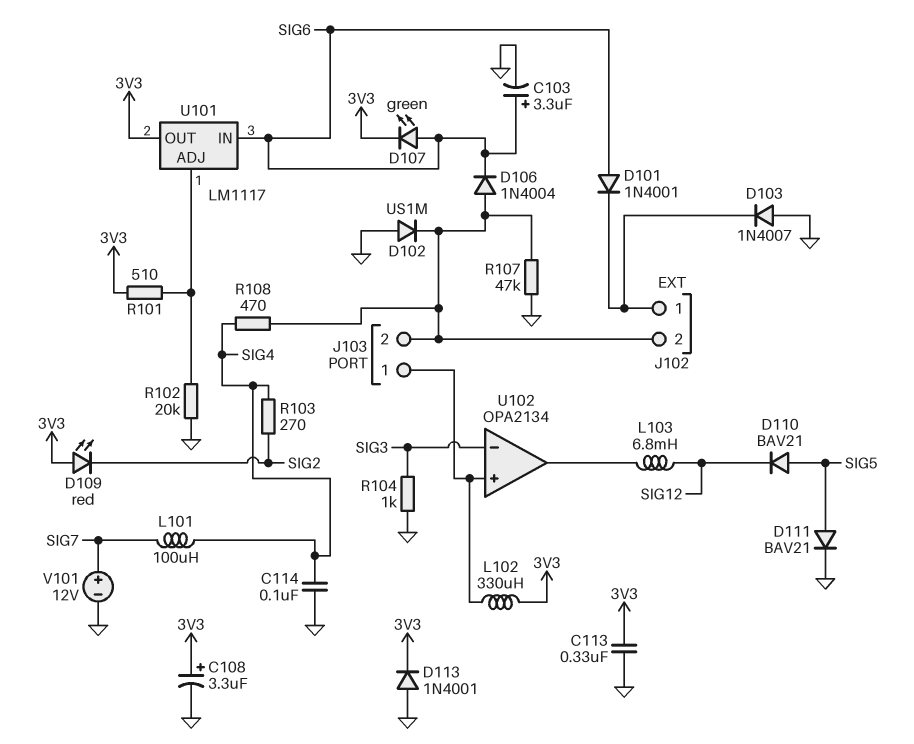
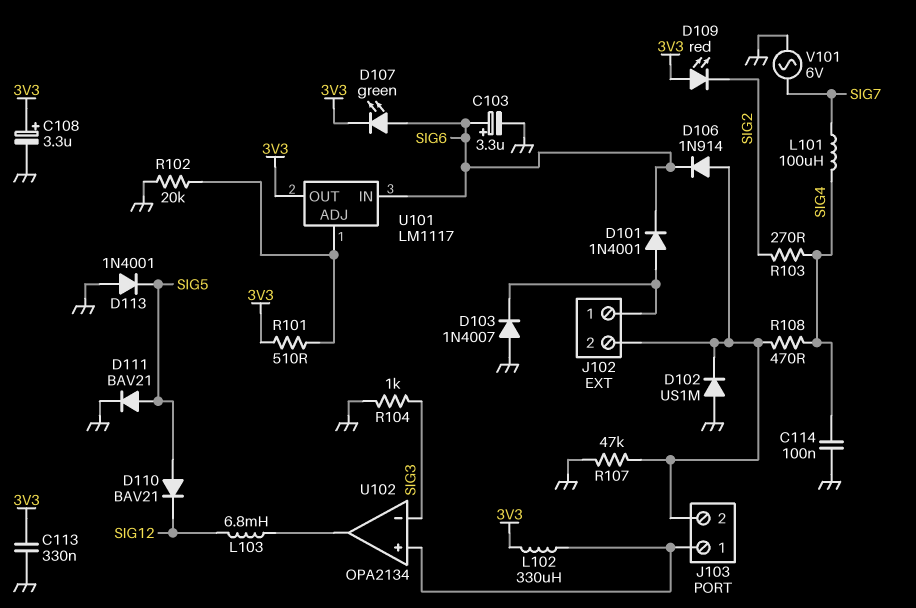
D101: diode 1N4001 (A SIG6, K J102/1) -> diode 1N4001 (A J102/1, K SIG6)
D106: diode 1N4004 (A J102/2, K SIG6) -> diode 1N914 (A J102/2, K SIG6)
D113: diode 1N4001 (A GND, K 3V3) -> diode 1N4001 (A GND, K SIG5)
V101: 12V (plus SIG7, minus GND) -> AC 6V (GND, SIG7)

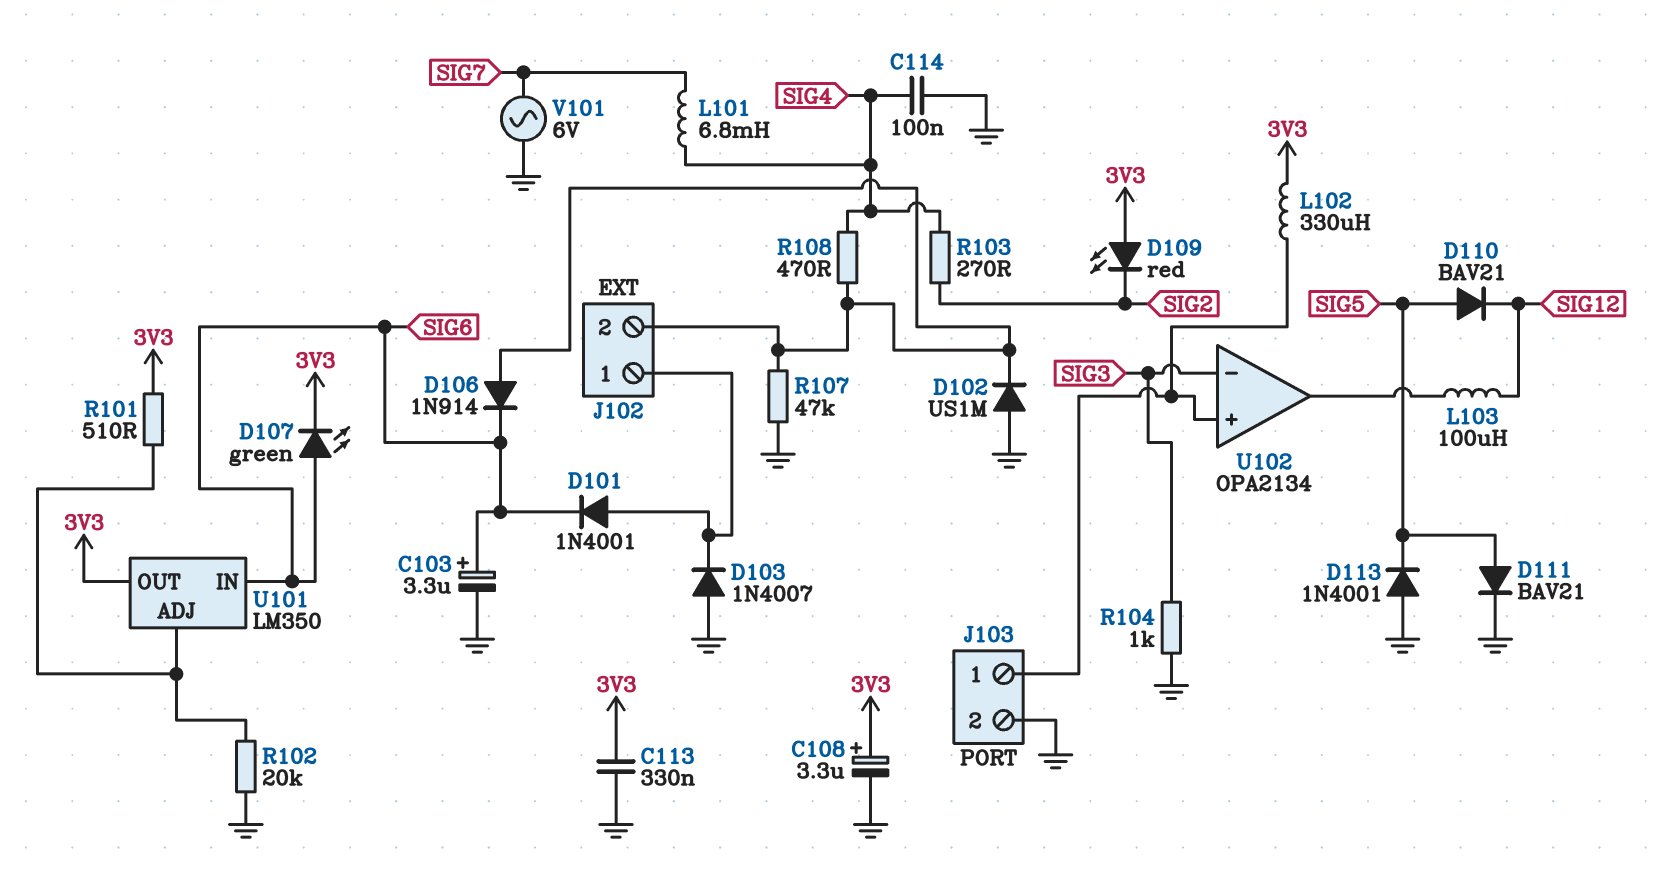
J103 pin 2: J102/2 -> GND
L101: 100uH (SIG4, SIG7) -> 6.8mH (SIG4, SIG7)
L103: 6.8mH (SIG12, U102/out) -> 100uH (SIG12, U102/out)
U101: LM1117 -> LM350

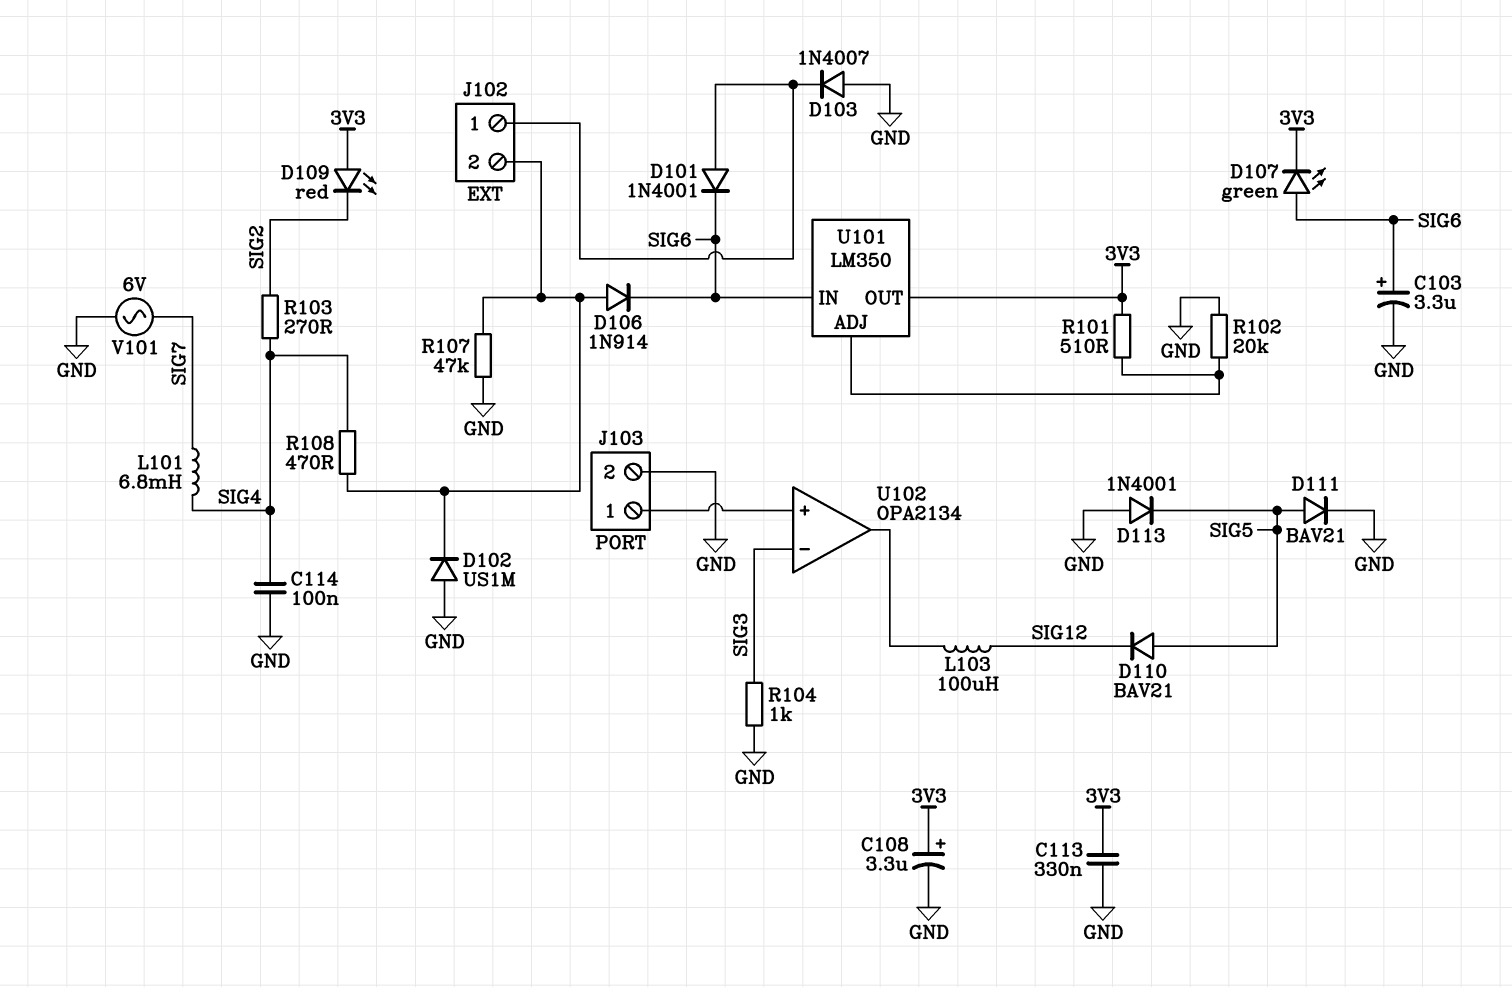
L102: 330uH (3V3, J103/1) -> none

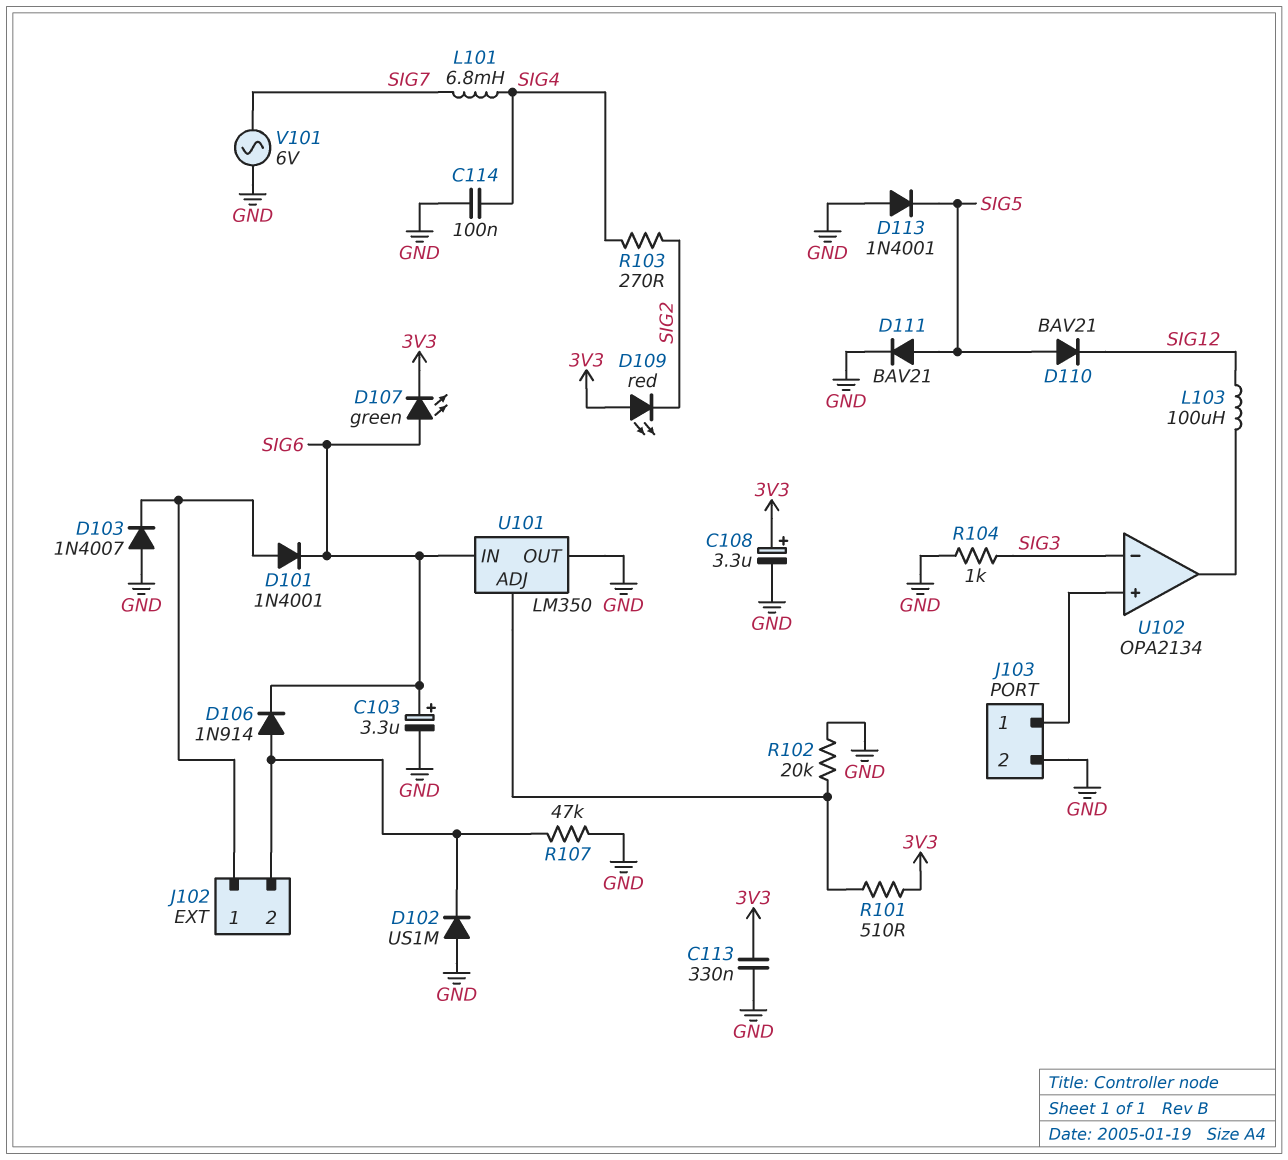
R108: 470 (J102/2, SIG4) -> none
U101 pin OUT: 3V3 -> GND

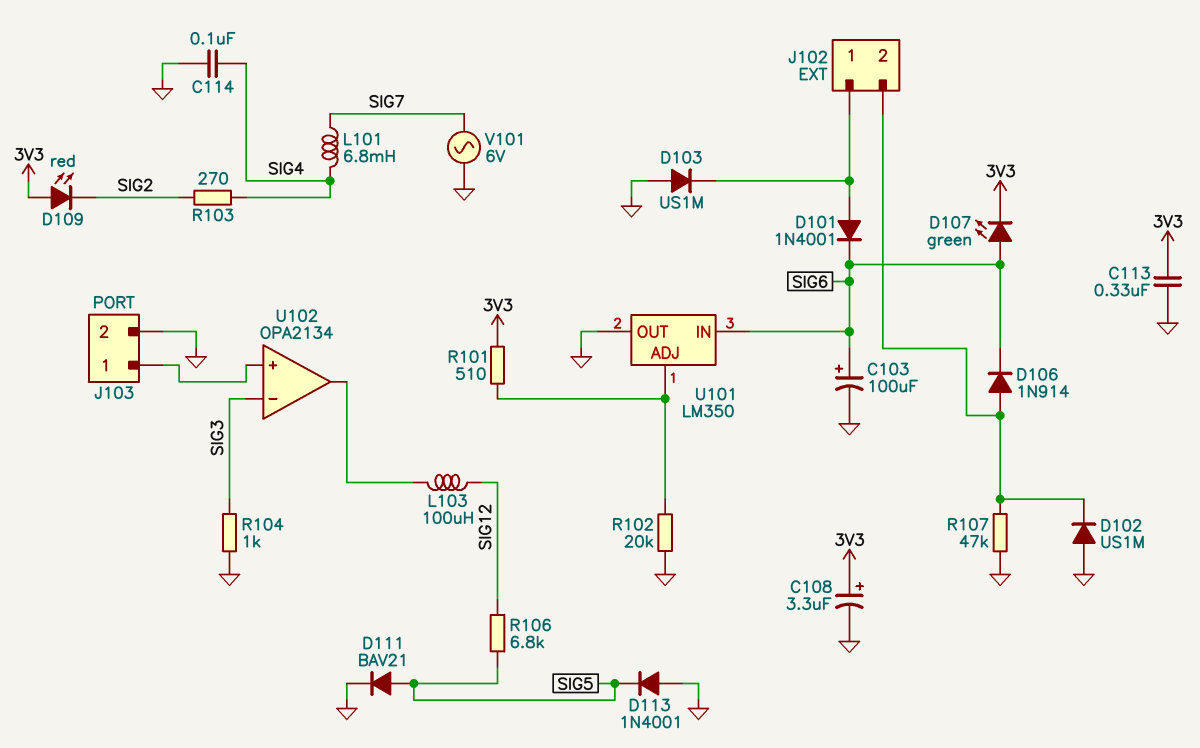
C103: 3.3uF (plus SIG6, minus GND) -> 100uF (plus SIG6, minus GND)
D103: diode 1N4007 (A GND, K J102/1) -> diode US1M (A GND, K J102/1)
D110: diode BAV21 (A SIG5, K SIG12) -> none
R106: none -> 6.8k (SIG5, SIG12)

